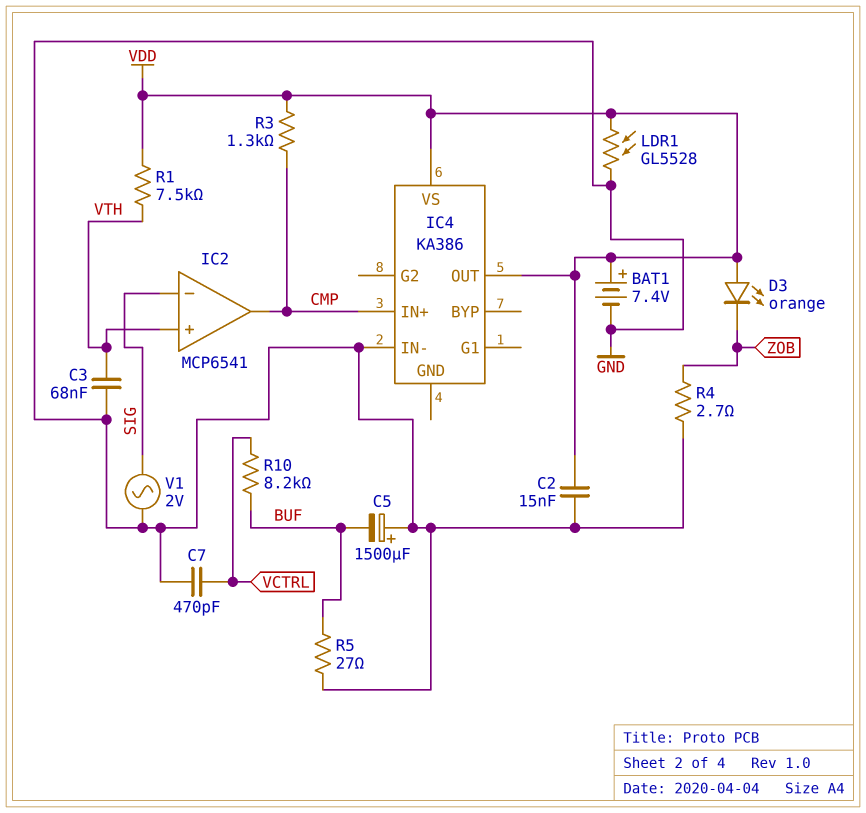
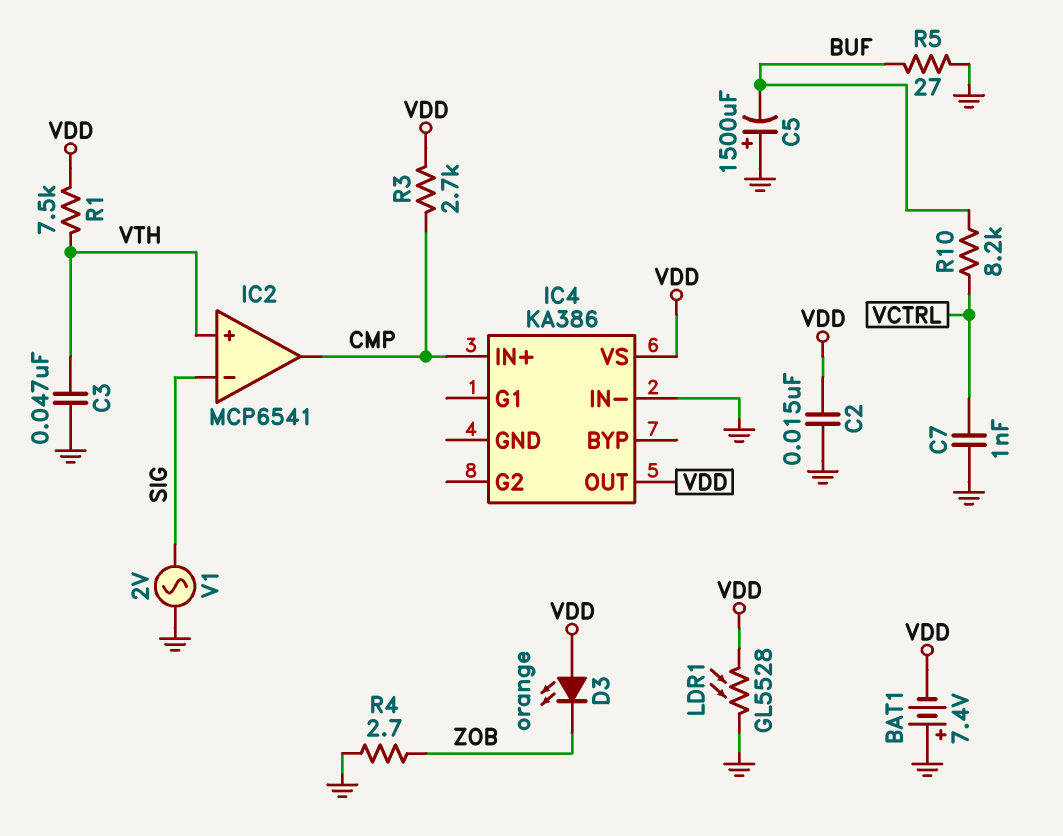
BAT1: 7.4V (plus VDD, minus GND) -> 7.4V (plus GND, minus VDD)
C3: 68nF (GND, VTH) -> 47nF (GND, VTH)
C7: 470pF (GND, VCTRL) -> 1nF (GND, VCTRL)
R3: 1.3k (CMP, VDD) -> 2.7k (CMP, VDD)

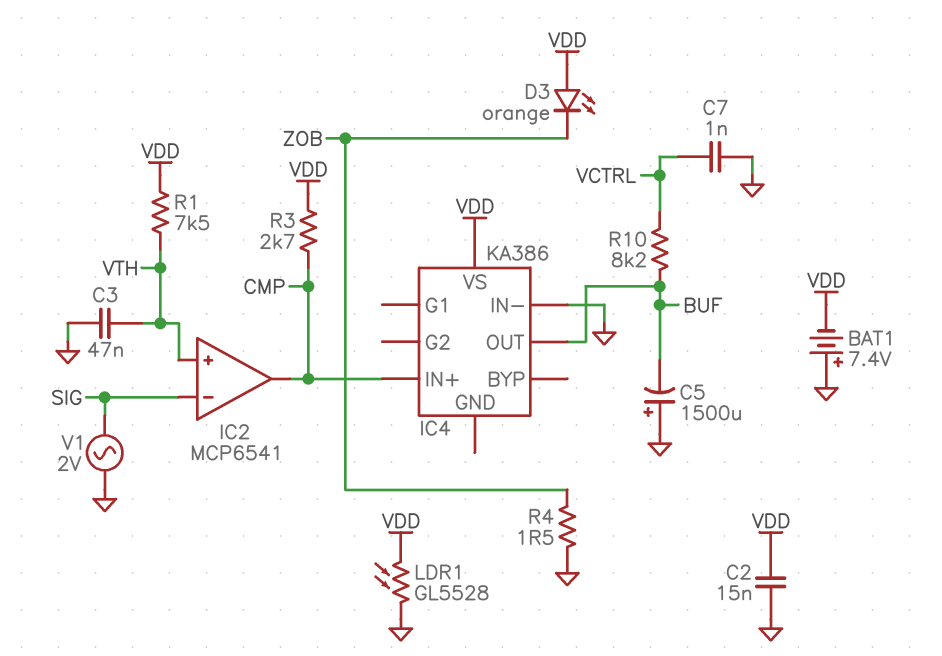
IC4 pin OUT: VDD -> BUF
R4: 2.7 (GND, ZOB) -> 1.5 (GND, ZOB)
R5: 27 (BUF, GND) -> none

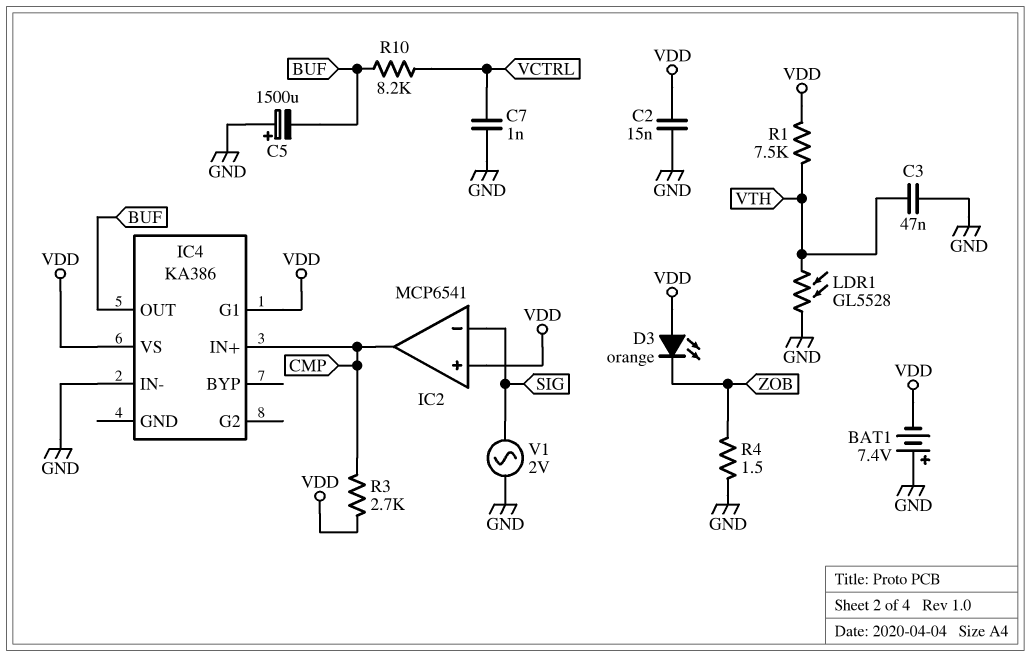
IC2 pin in+: VTH -> VDD
IC4 pin G1: none -> VDD
LDR1: GL5528 (GND, VDD) -> GL5528 (GND, VTH)

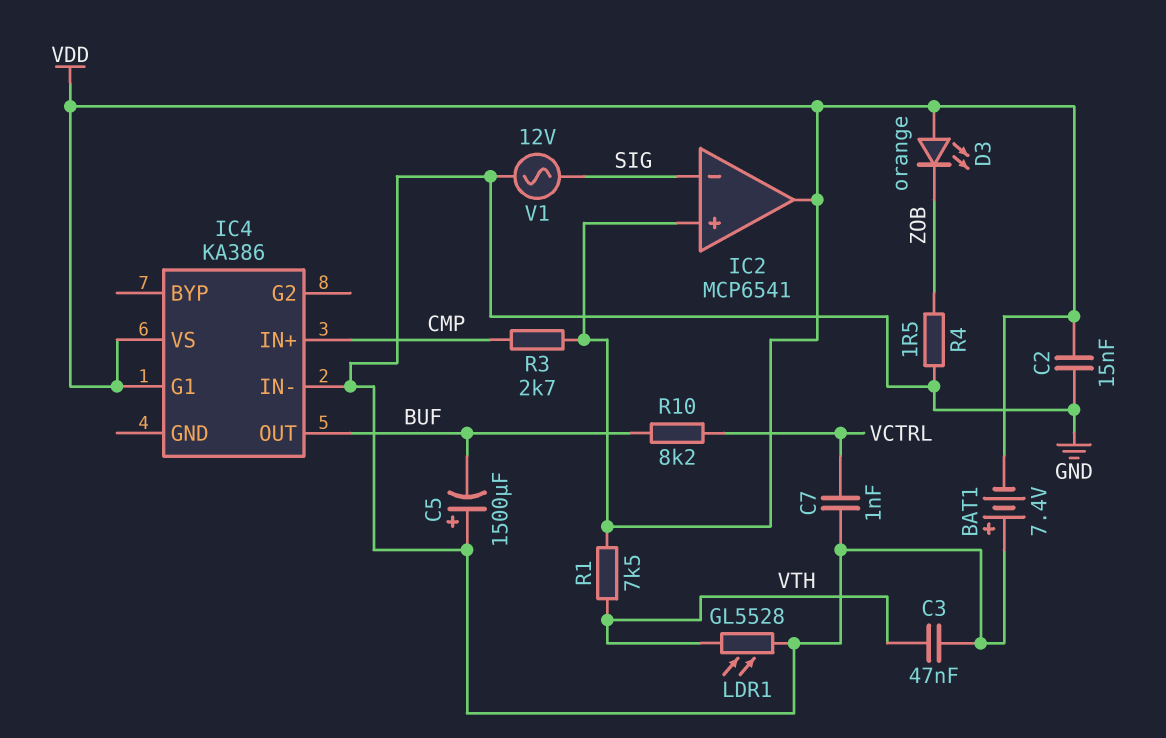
IC2 pin out: CMP -> VDD
V1: AC 2V (GND, SIG) -> AC 12V (GND, SIG)

